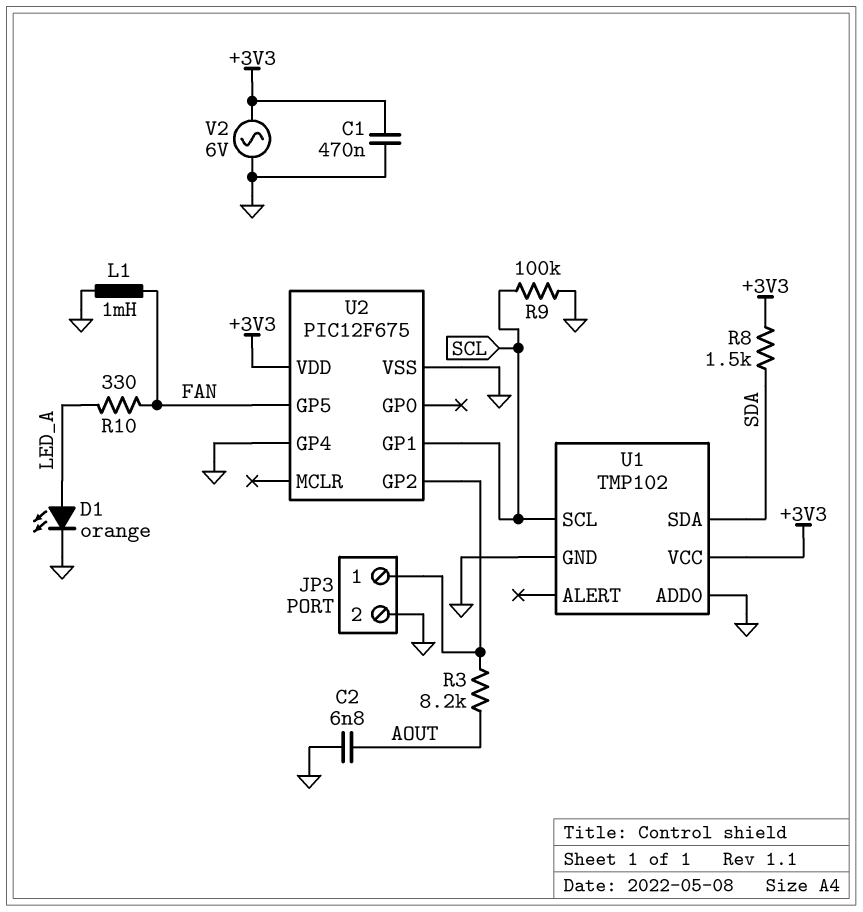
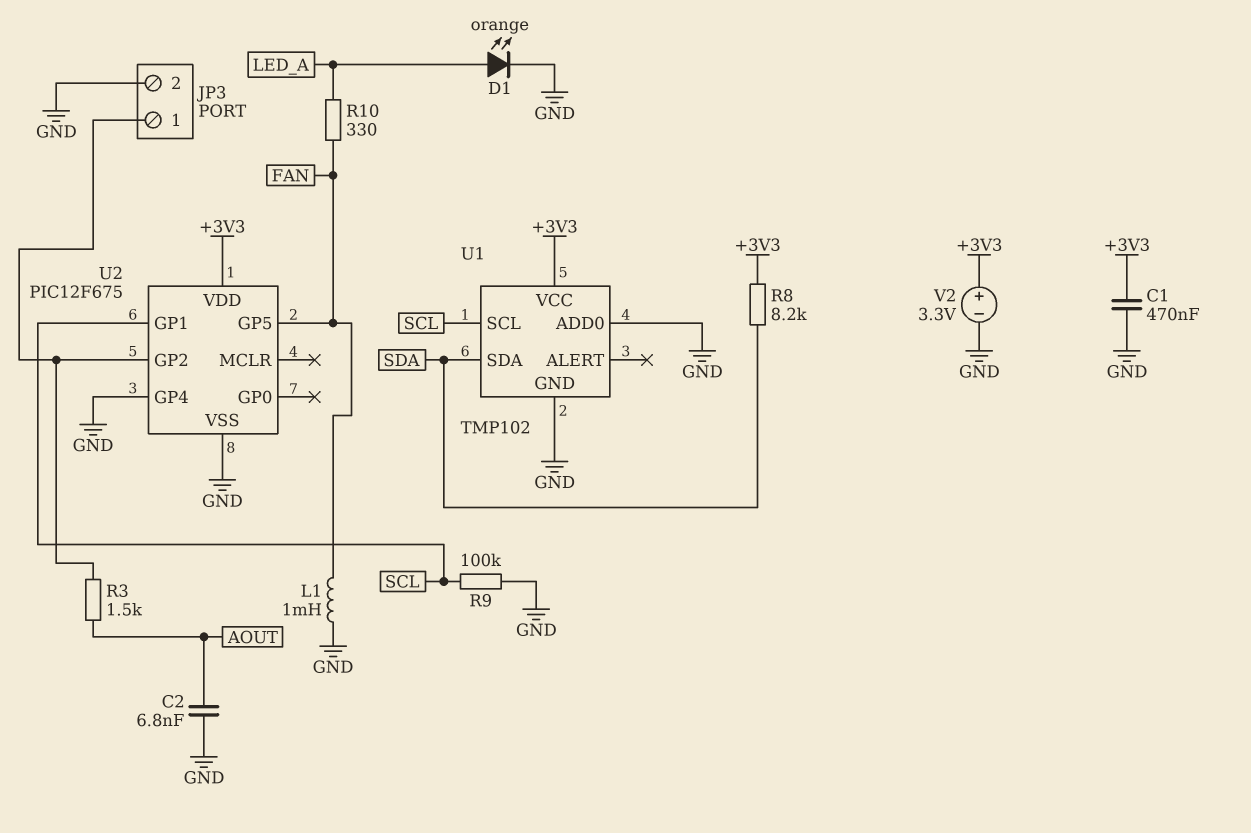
R3: 8.2k (AOUT, JP3/1) -> 1.5k (AOUT, JP3/1)
R8: 1.5k (+3V3, SDA) -> 8.2k (+3V3, SDA)
V2: AC 6V (+3V3, GND) -> 3.3V (plus +3V3, minus GND)

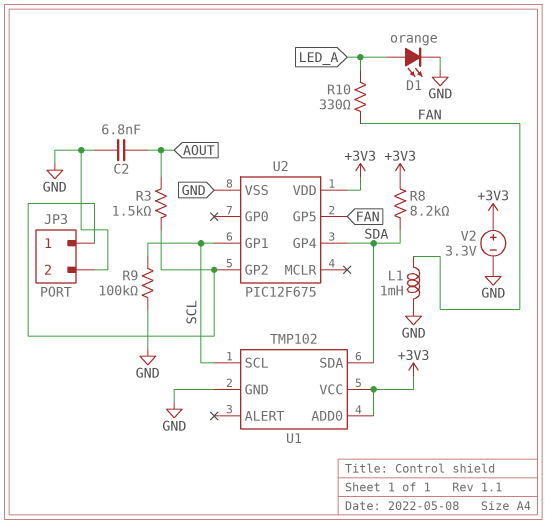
C1: 470nF (+3V3, GND) -> none
U1 pin ADD0: GND -> +3V3
U2 pin GP4: GND -> SDA

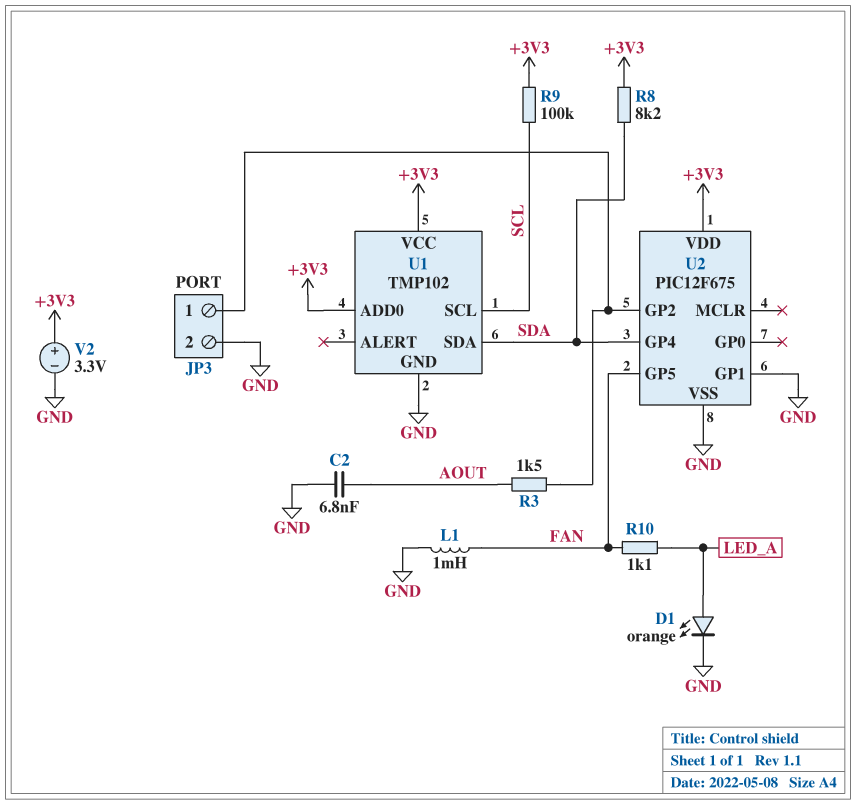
R9: 100k (GND, SCL) -> 100k (+3V3, SCL)
R10: 330 (FAN, LED_A) -> 1.1k (FAN, LED_A)
U2 pin GP1: SCL -> GND

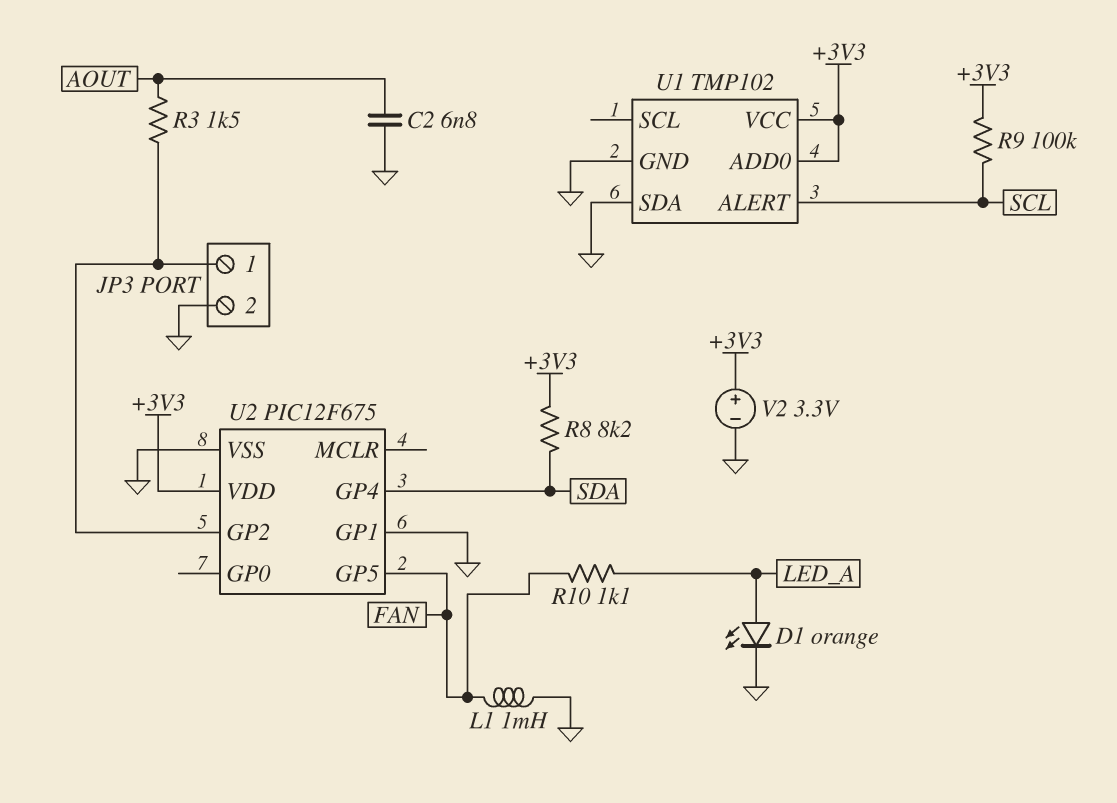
U1 pin ALERT: none -> SCL
U1 pin SCL: SCL -> none
U1 pin SDA: SDA -> GND

